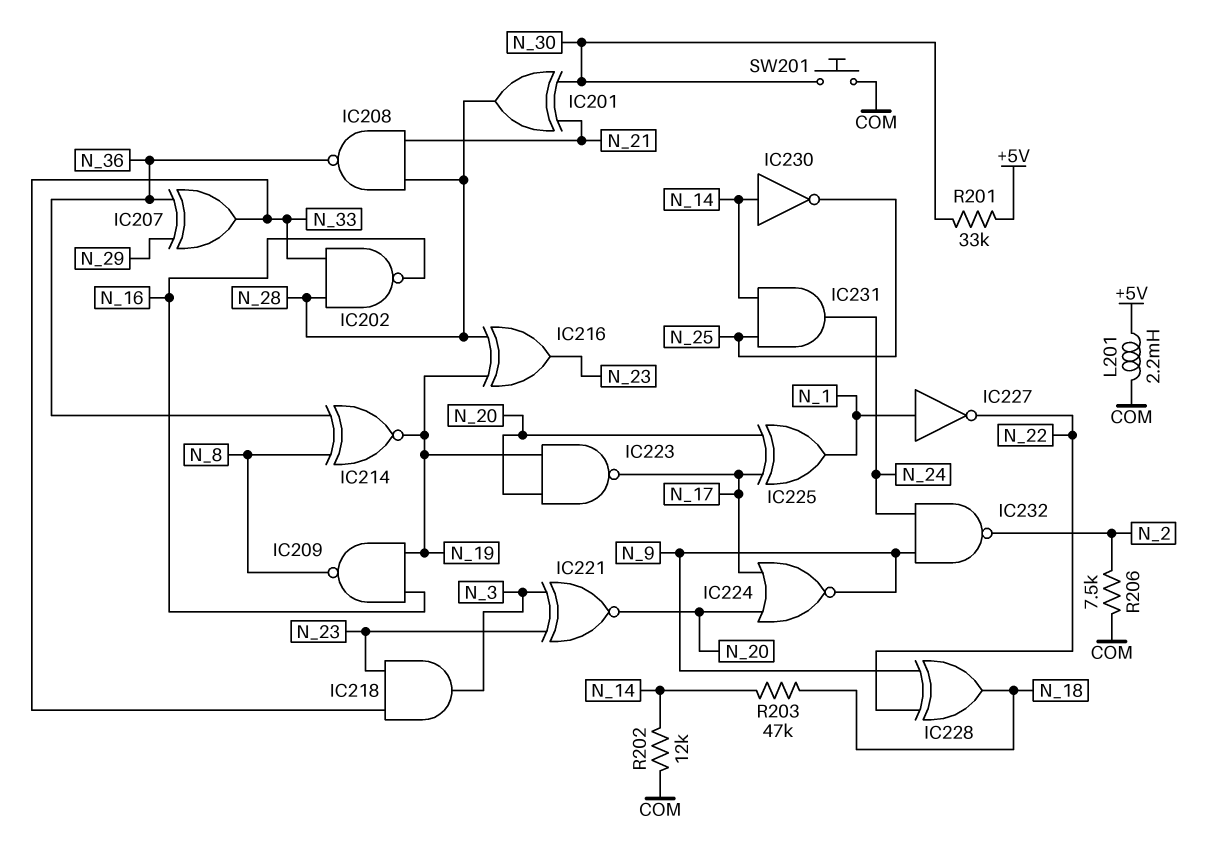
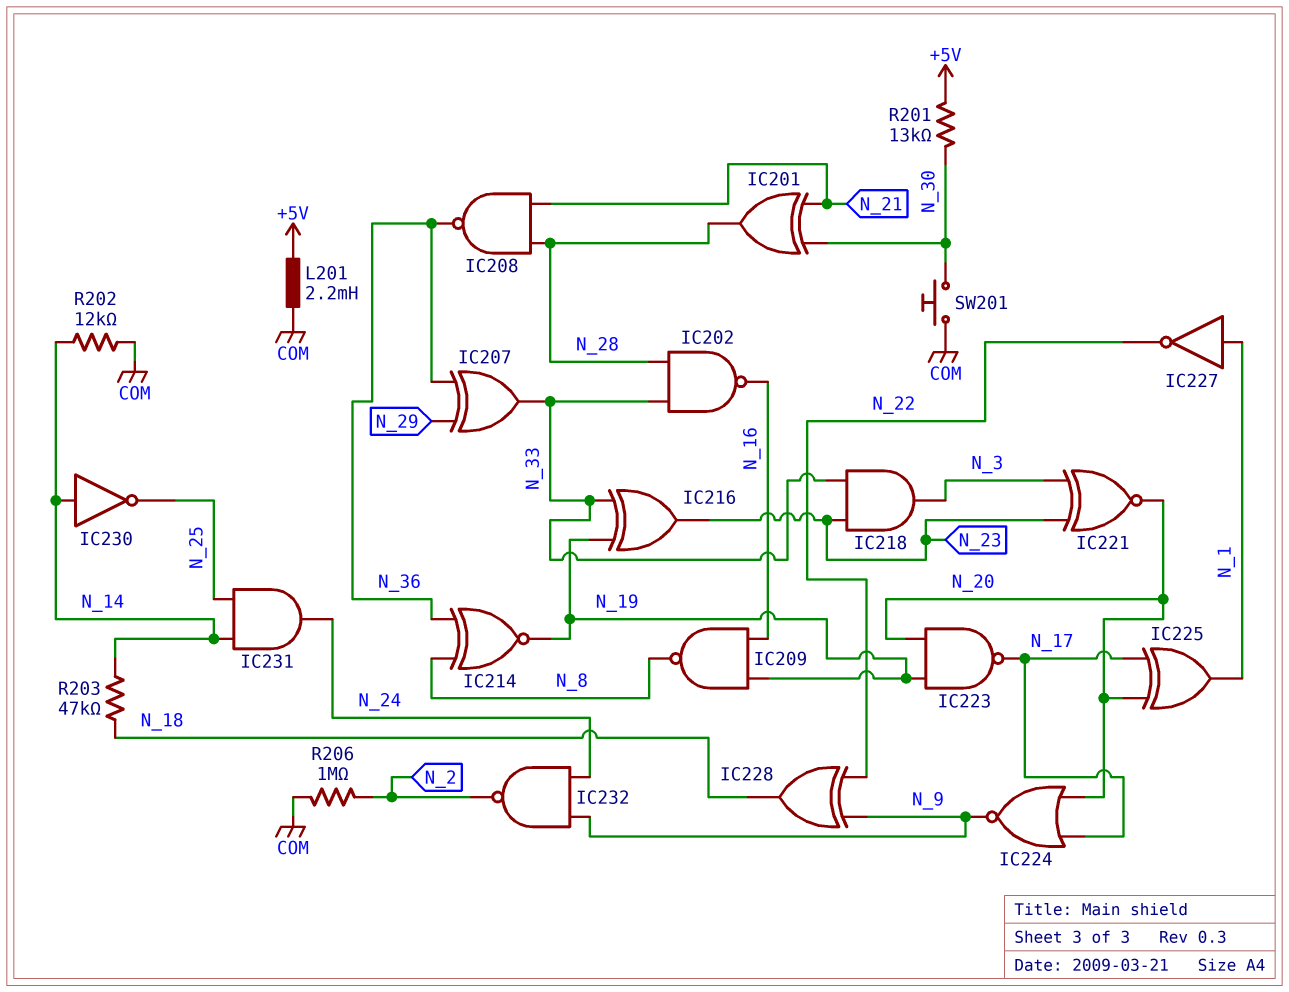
IC216: XOR (in N_19, in N_28, out N_23) -> XOR (in N_19, in N_33, out N_23)
R201: 33k (+5V, N_30) -> 13k (+5V, N_30)
R206: 7.5k (COM, N_2) -> 1M (COM, N_2)

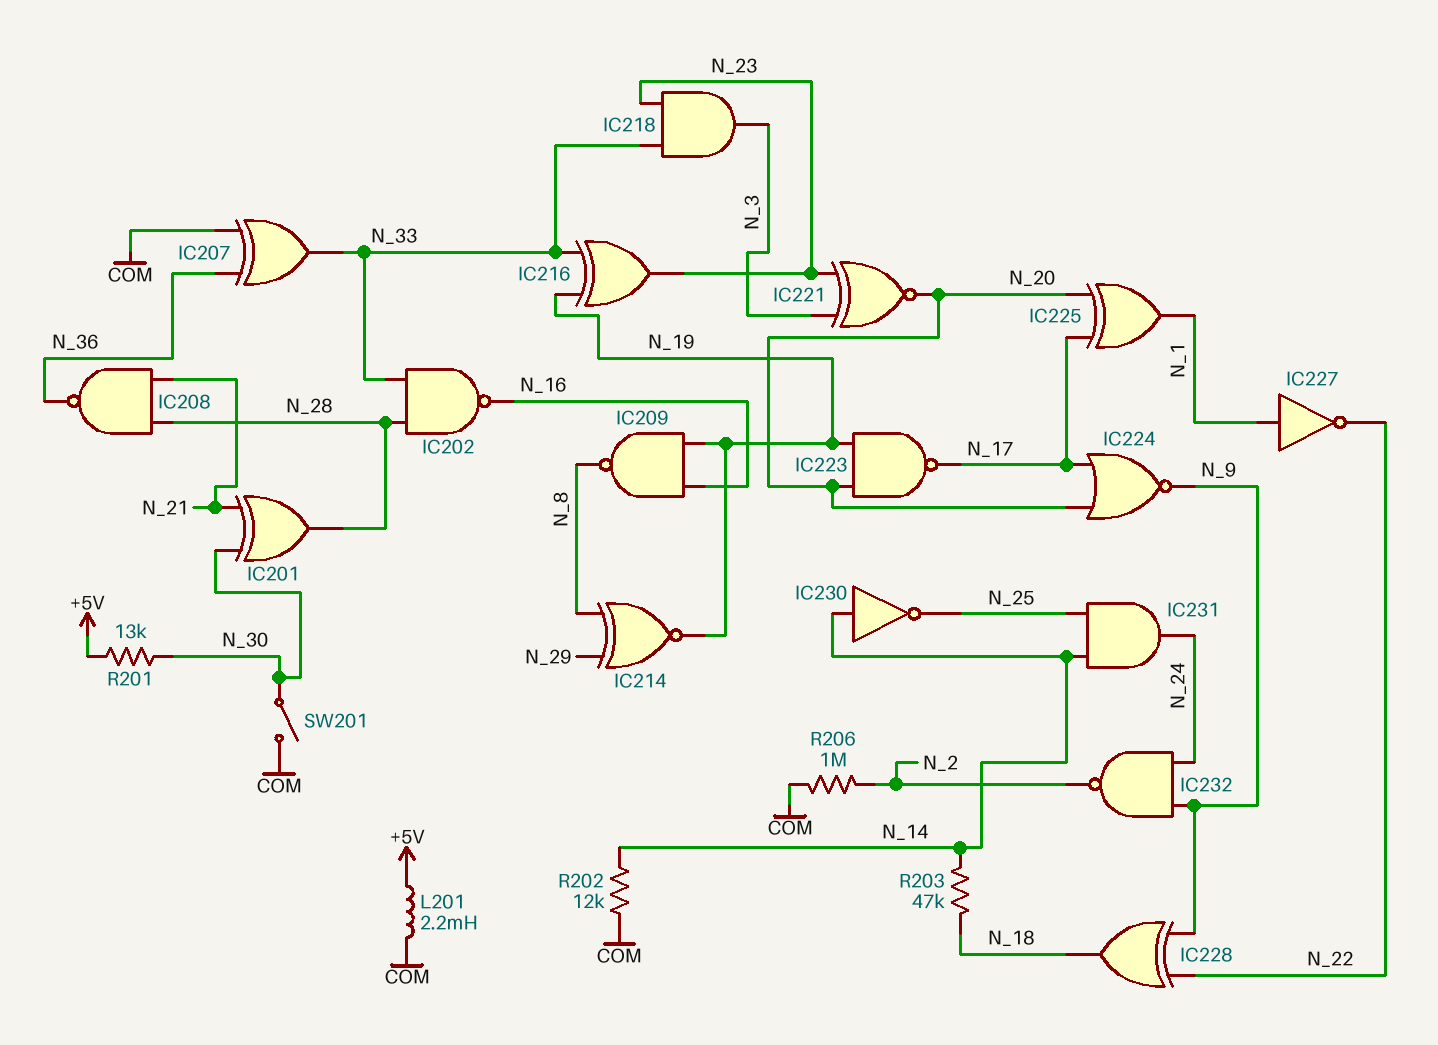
IC207: XOR (in N_29, in N_36, out N_33) -> XOR (in COM, in N_36, out N_33)
IC214: XNOR (in N_8, in N_36, out N_19) -> XNOR (in N_8, in N_29, out N_19)
SW201: button (COM, N_30) -> switch (COM, N_30)

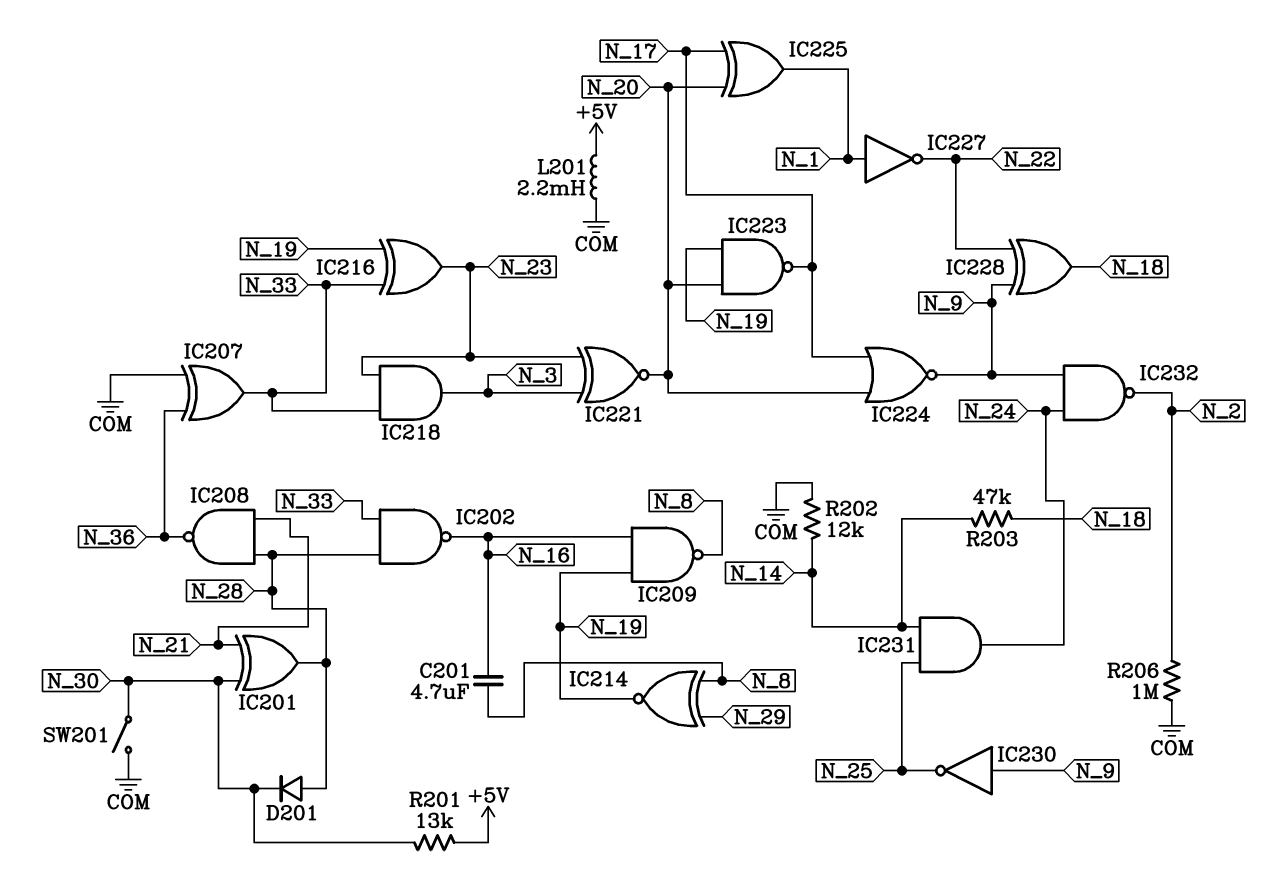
C201: none -> 4.7uF (N_8, N_16)
D201: none -> diode (A N_28, K N_30)
IC230: NOT (in N_14, out N_25) -> NOT (in N_9, out N_25)

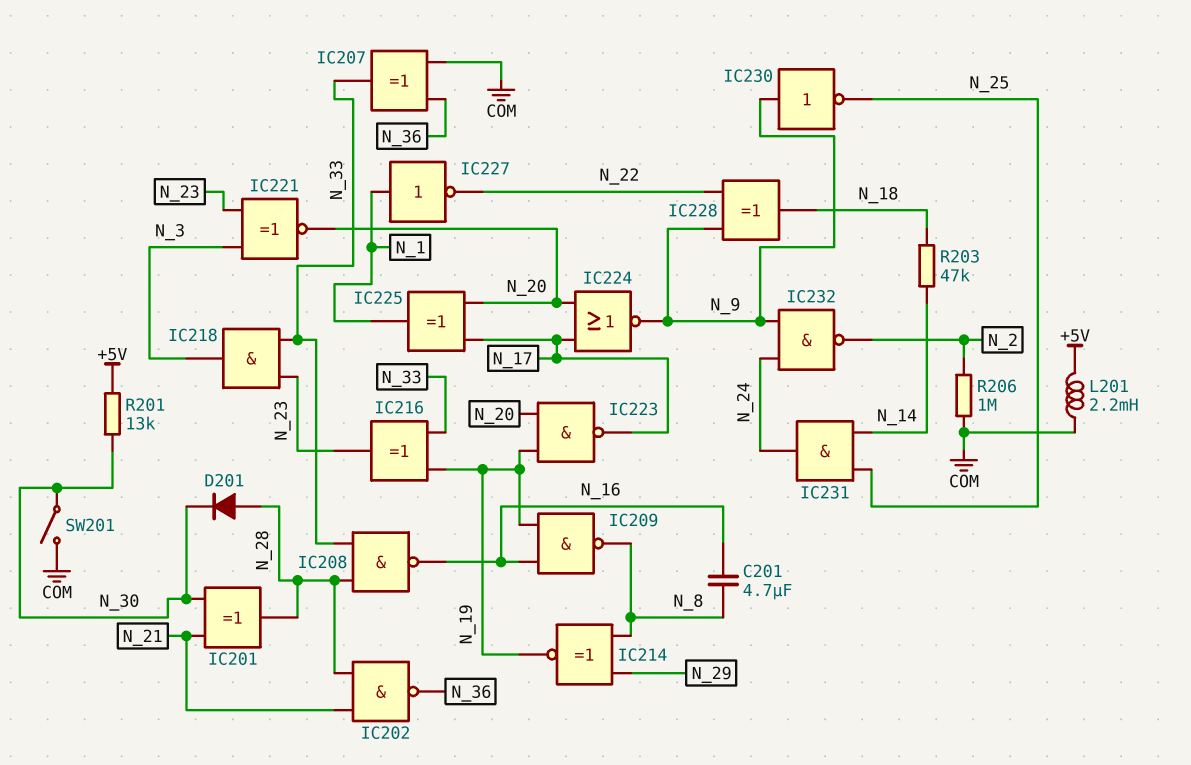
IC202: NAND (in N_28, in N_33, out N_16) -> NAND (in N_21, in N_28, out N_36)
IC208: NAND (in N_21, in N_28, out N_36) -> NAND (in N_28, in N_33, out N_16)
R202: 12k (COM, N_14) -> none

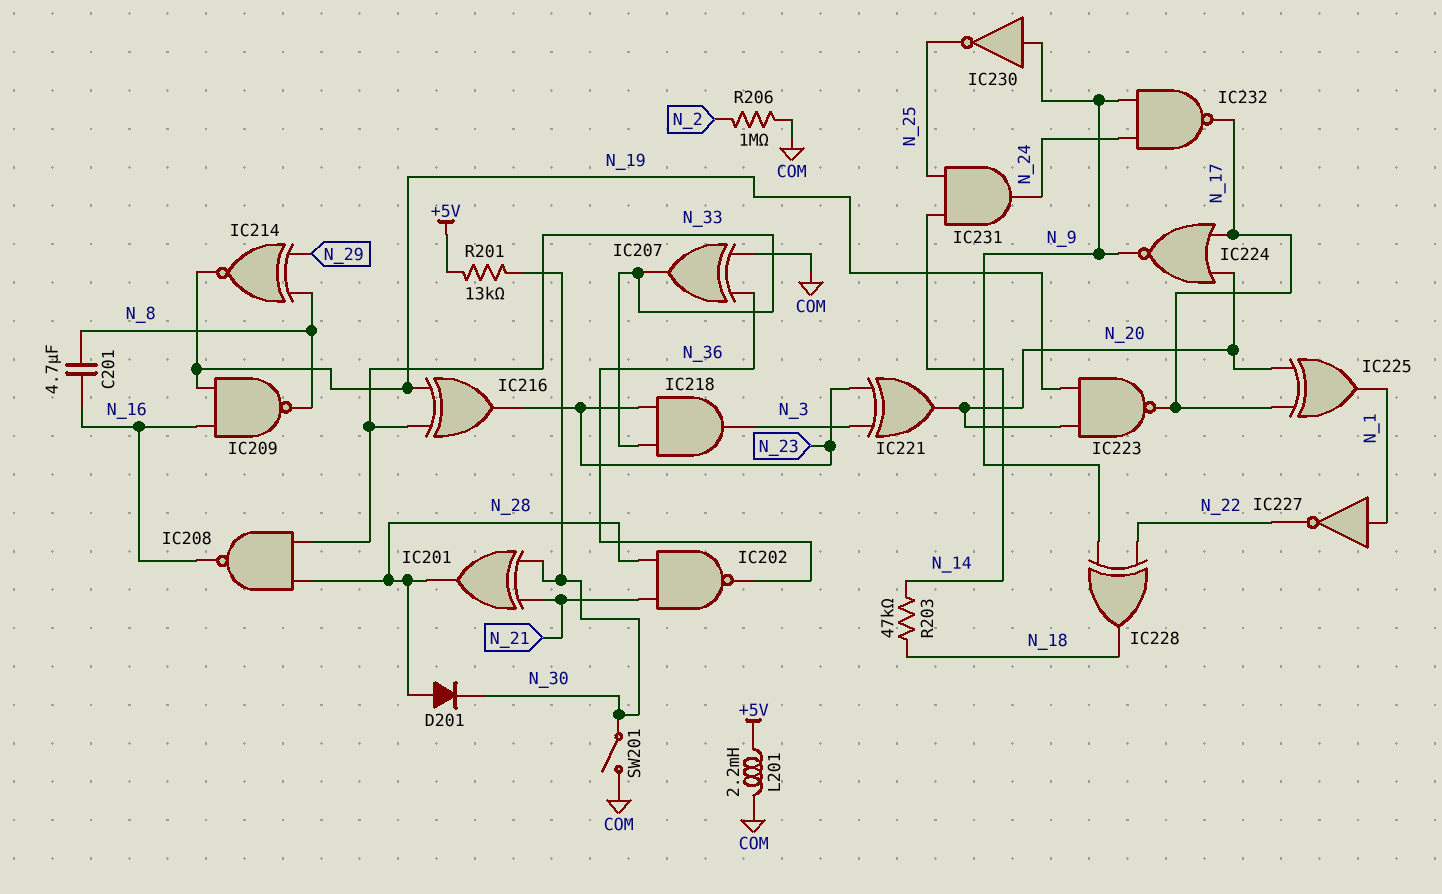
IC221: XNOR (in N_3, in N_23, out N_20) -> XOR (in N_3, in N_23, out N_20)
IC232: NAND (in N_9, in N_24, out N_2) -> NAND (in N_9, in N_24, out N_17)

